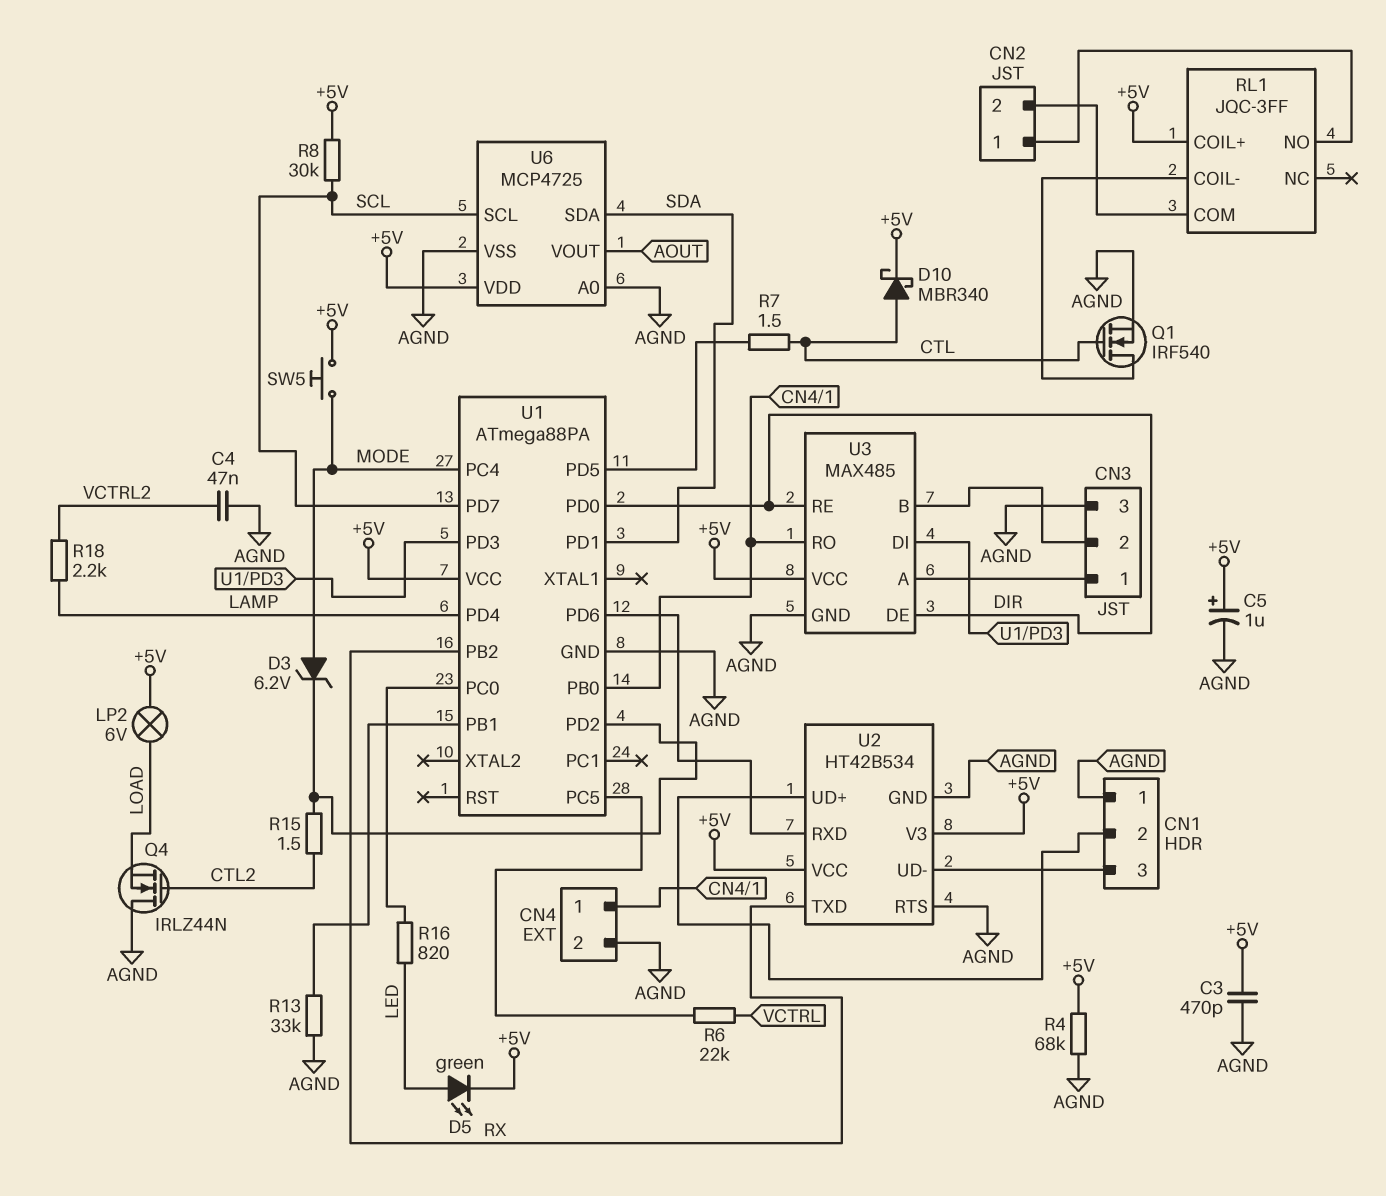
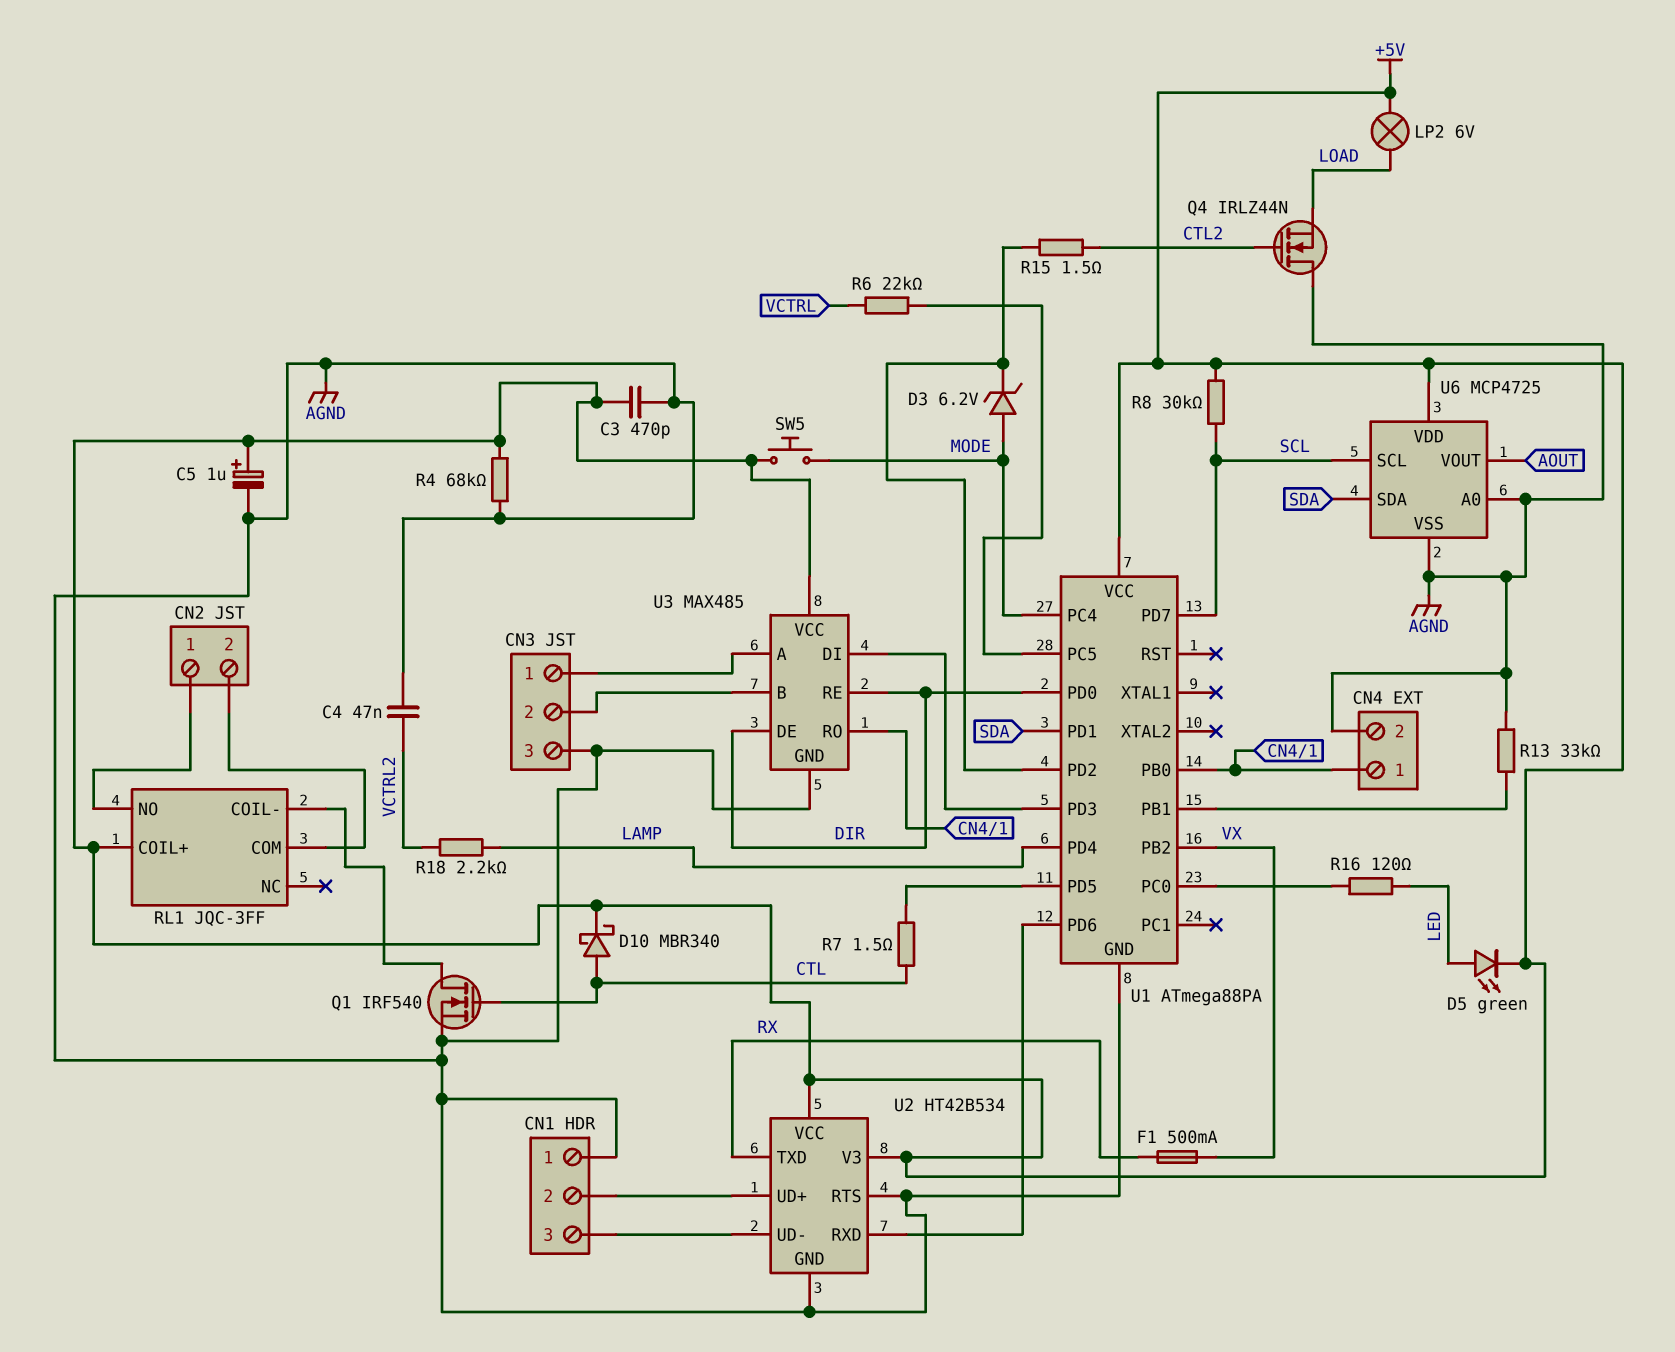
F1: none -> 500mA (RX, VX)
R16: 820 (LED, U1/PC0) -> 120 (LED, U1/PC0)
U1 pin PB2: RX -> VX

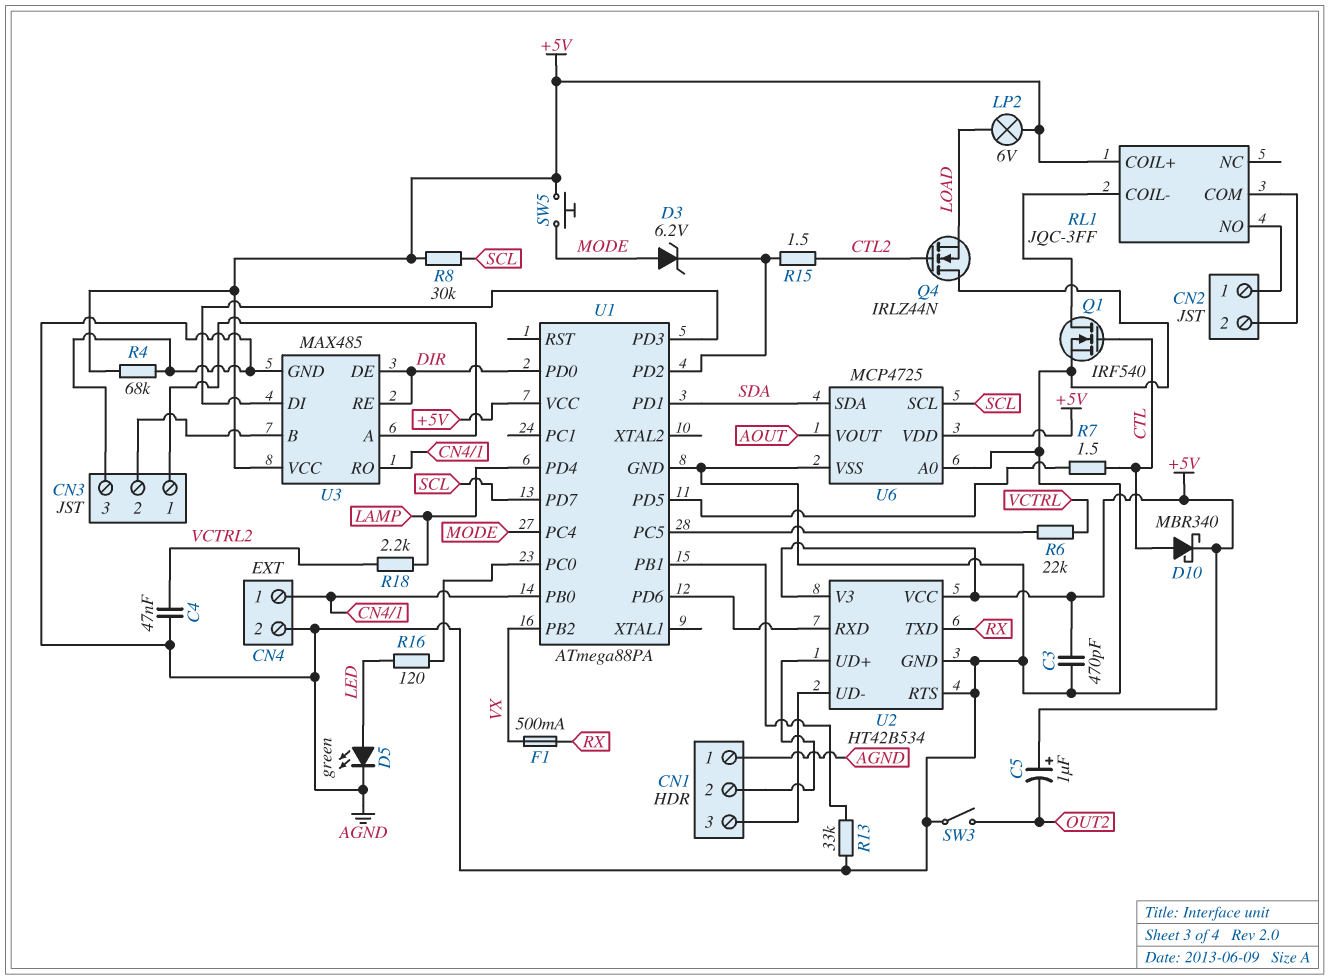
C5: 1uF (plus +5V, minus AGND) -> 1uF (plus +5V, minus OUT2)
D5: LED green (A LED, K +5V) -> LED green (A LED, K AGND)
SW3: none -> switch (AGND, OUT2)

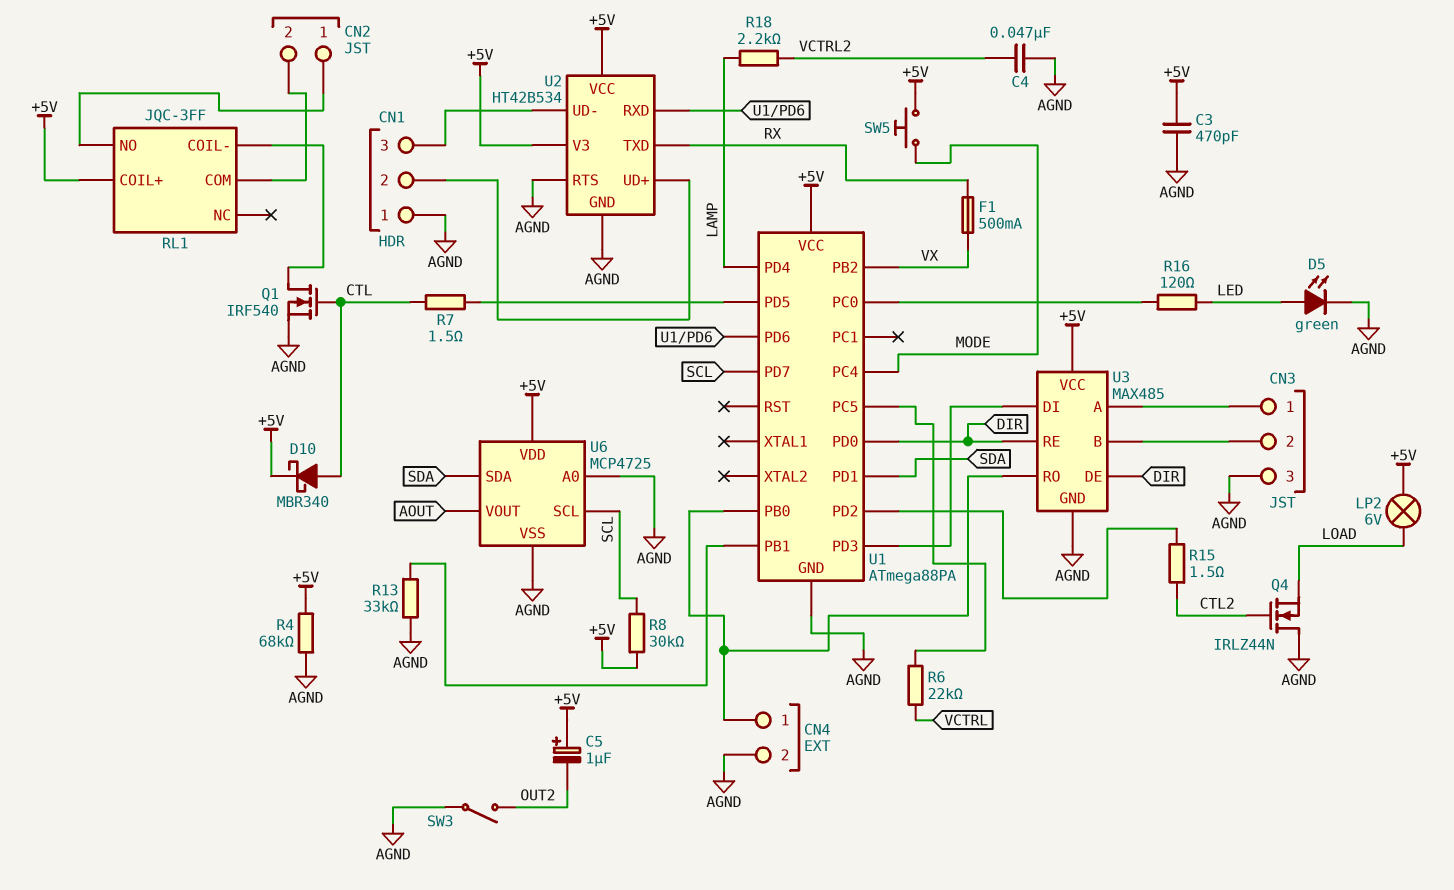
D3: zener 6.2V (A MODE, K U1/PD2) -> none

